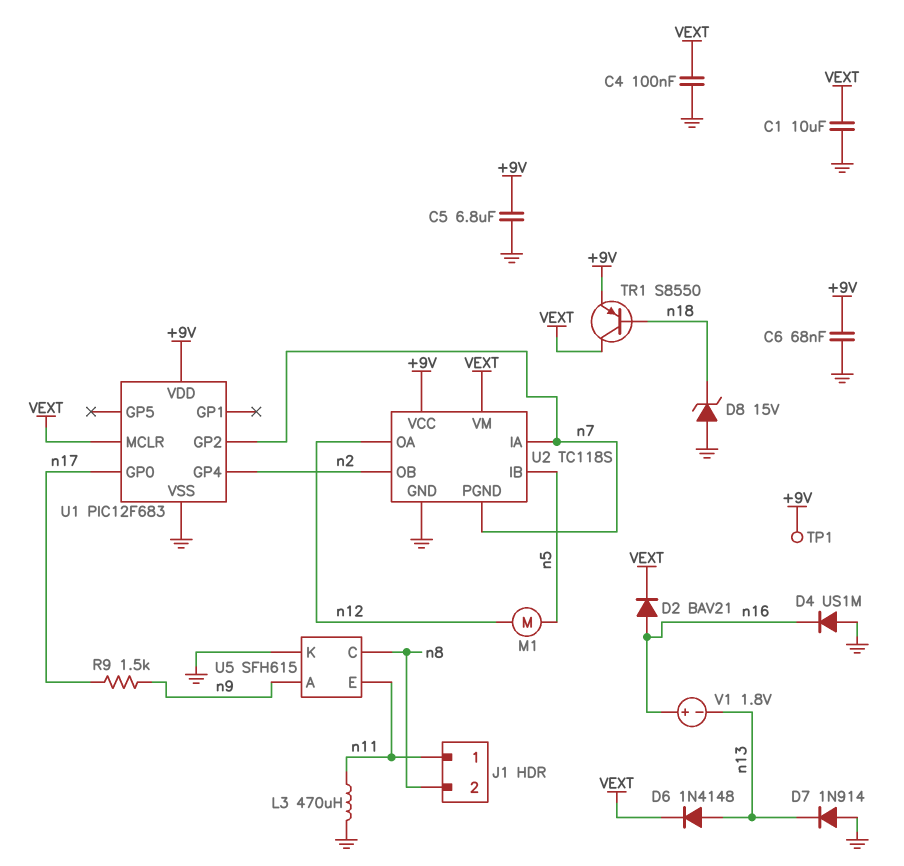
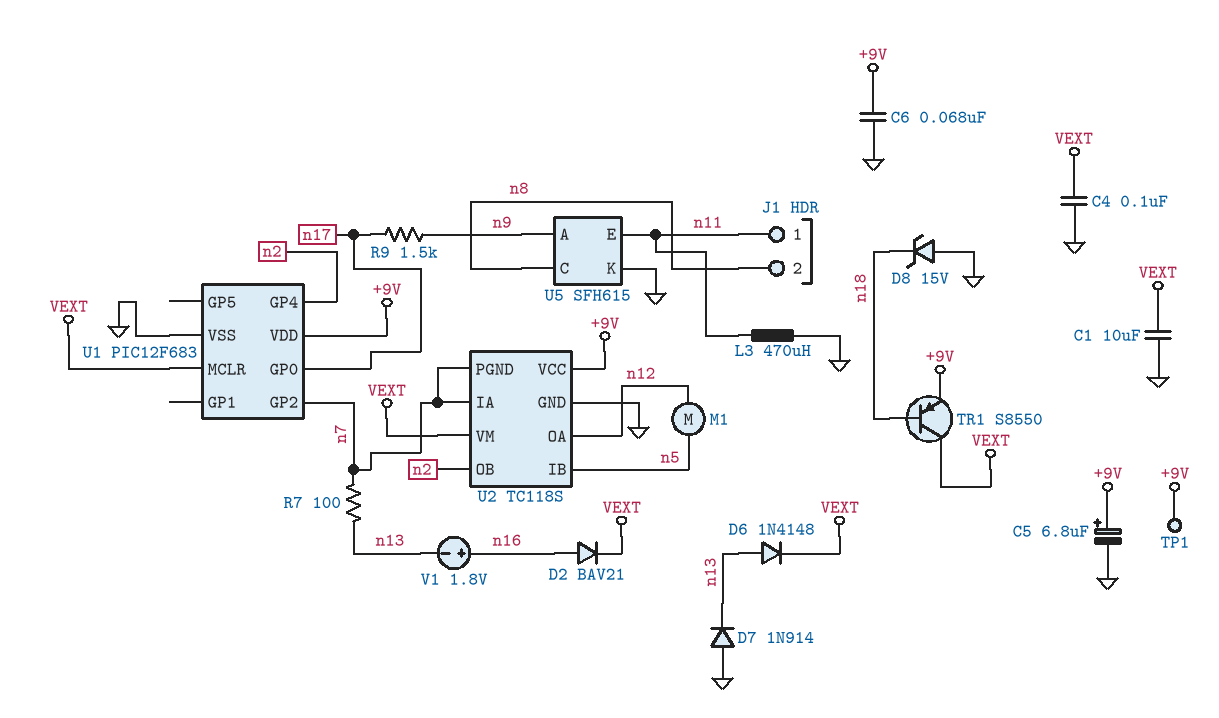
C5: 6.8uF (+9V, GND) -> 6.8uF (plus +9V, minus GND)
D4: diode US1M (A GND, K n16) -> none
R7: none -> 100 (n7, n13)

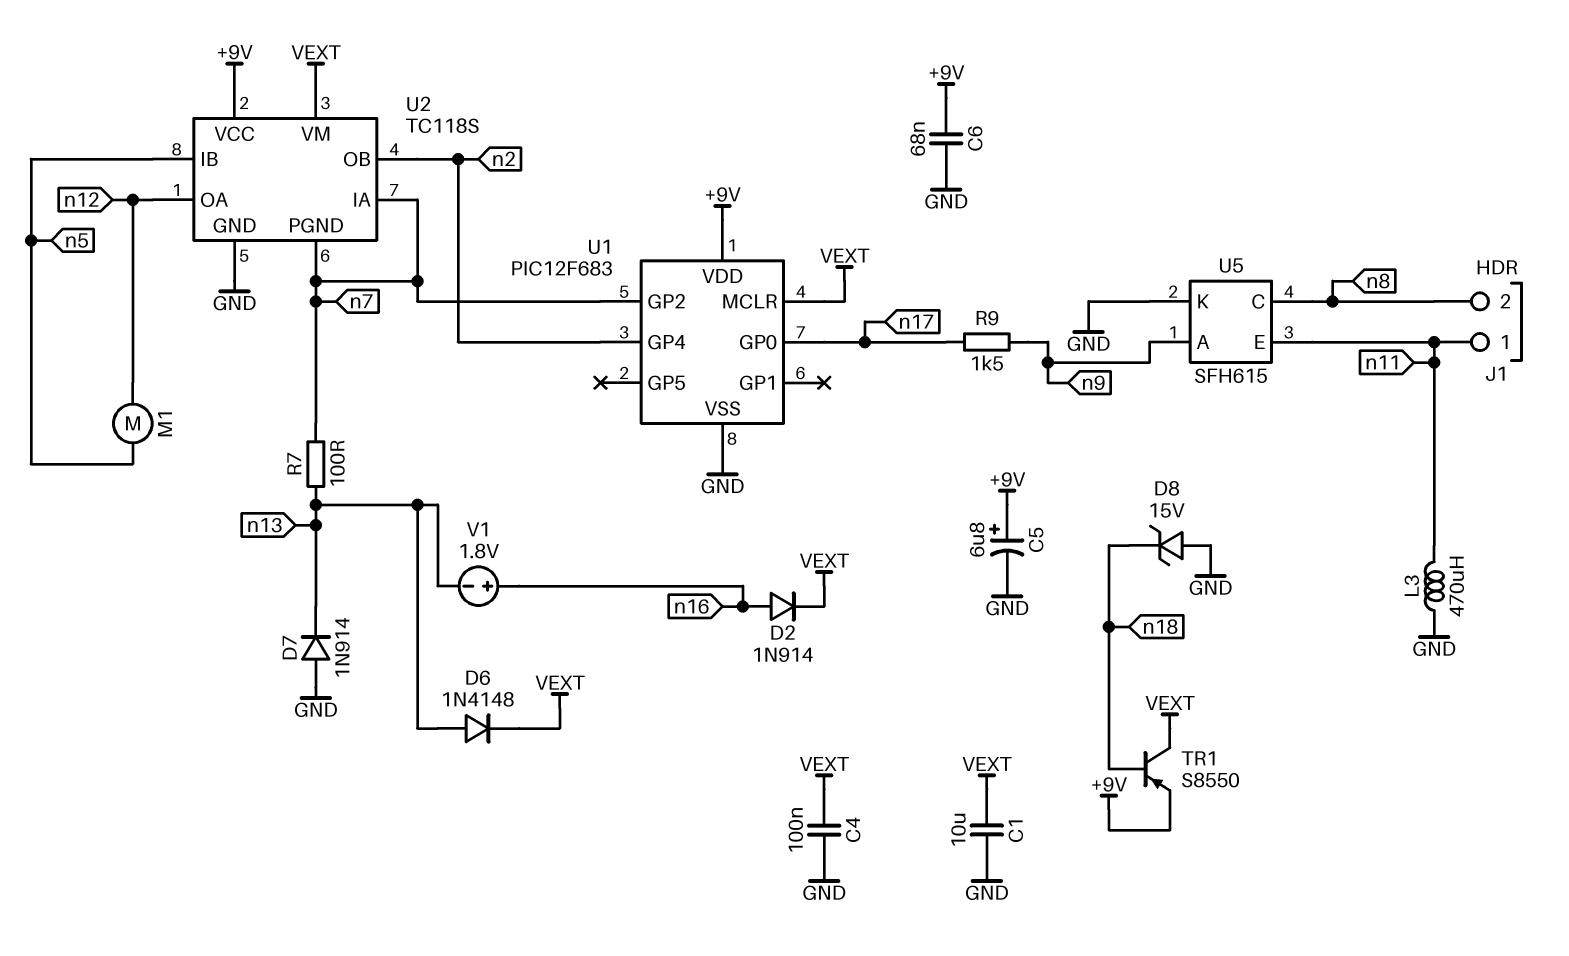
D2: diode BAV21 (A n16, K VEXT) -> diode 1N914 (A n16, K VEXT)
TP1: test point (+9V) -> none

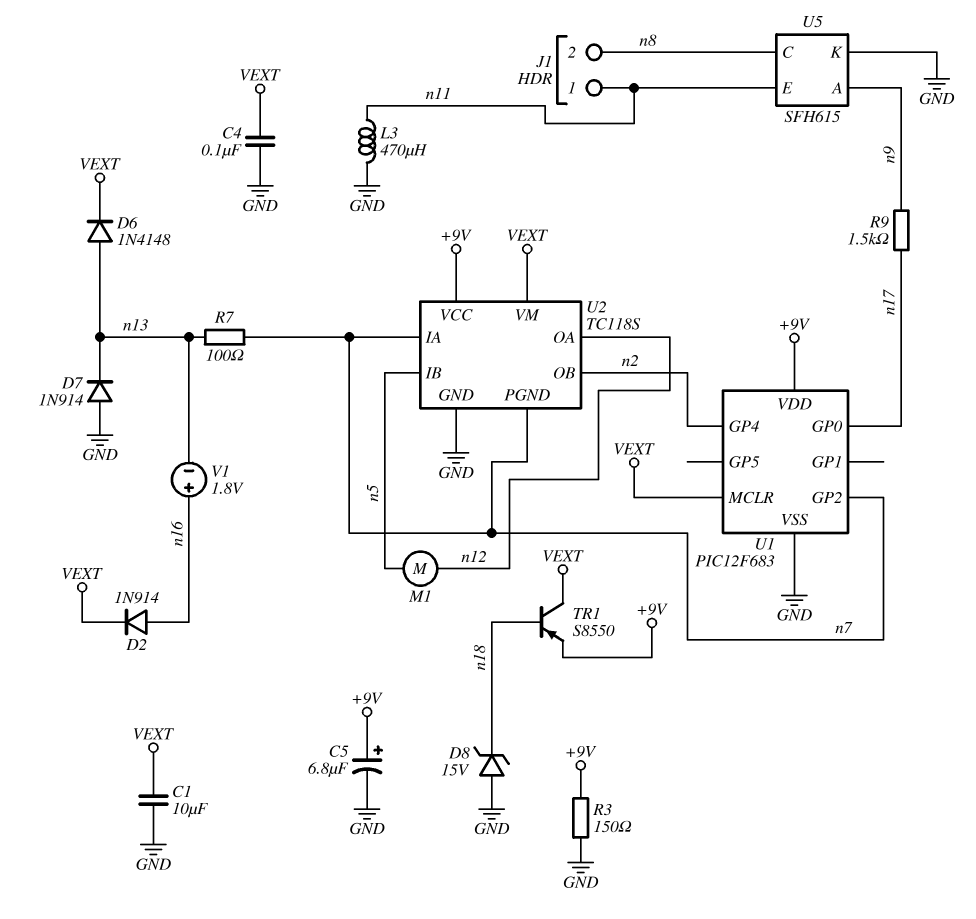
C6: 68nF (+9V, GND) -> none
R3: none -> 150 (+9V, GND)

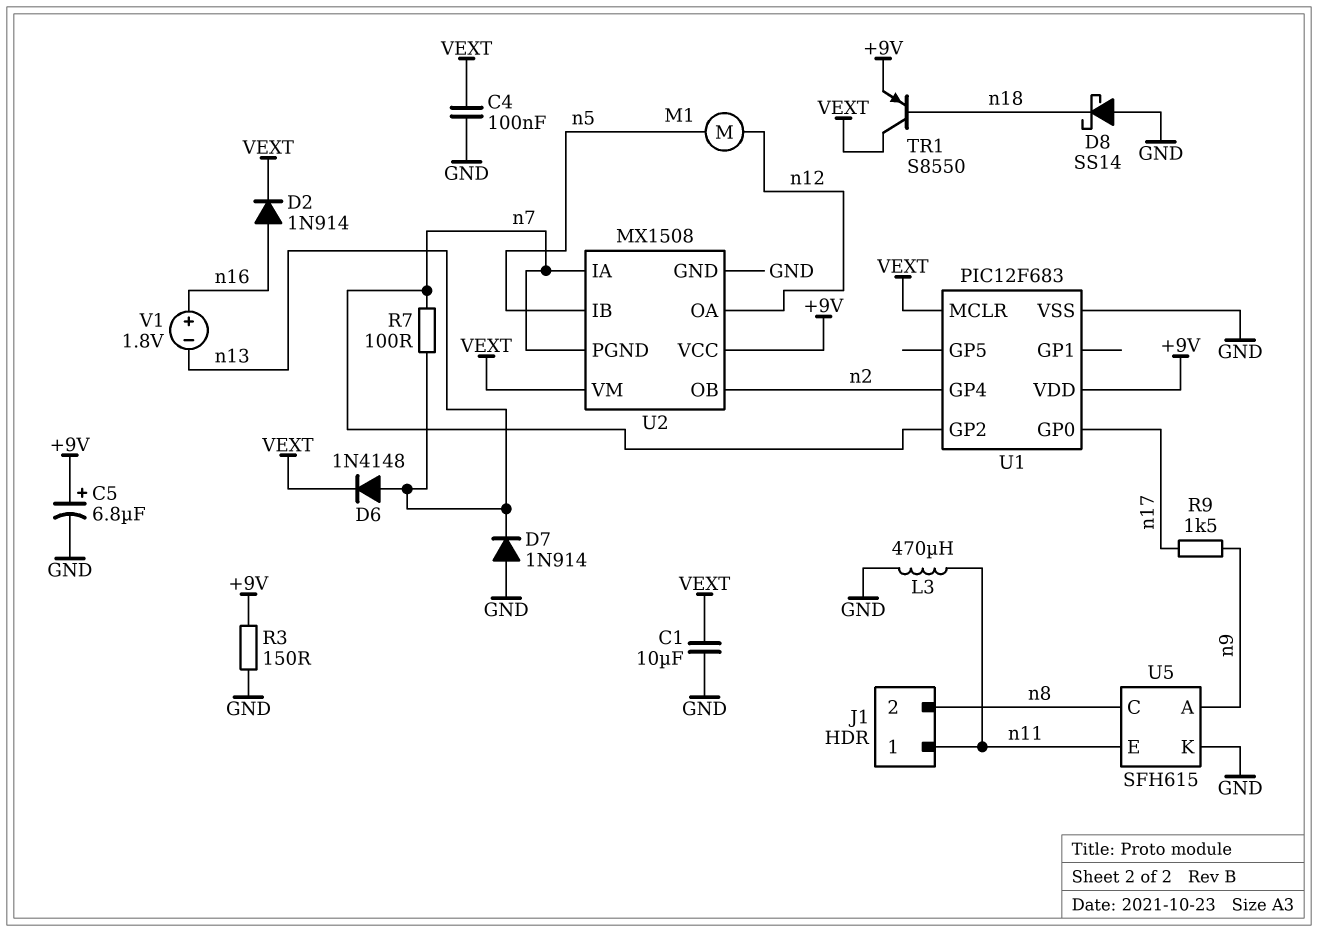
D8: zener 15V (A GND, K n18) -> schottky SS14 (A GND, K n18)
U2: TC118S -> MX1508

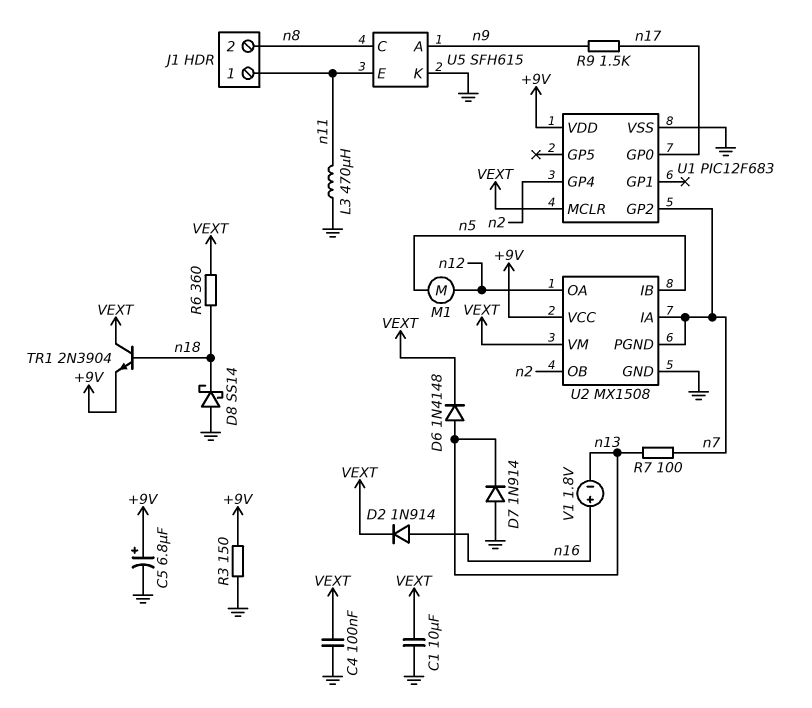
R6: none -> 360 (VEXT, n18)
TR1: PNP S8550 (B n18, C VEXT, E +9V) -> NPN 2N3904 (B n18, C VEXT, E +9V)

